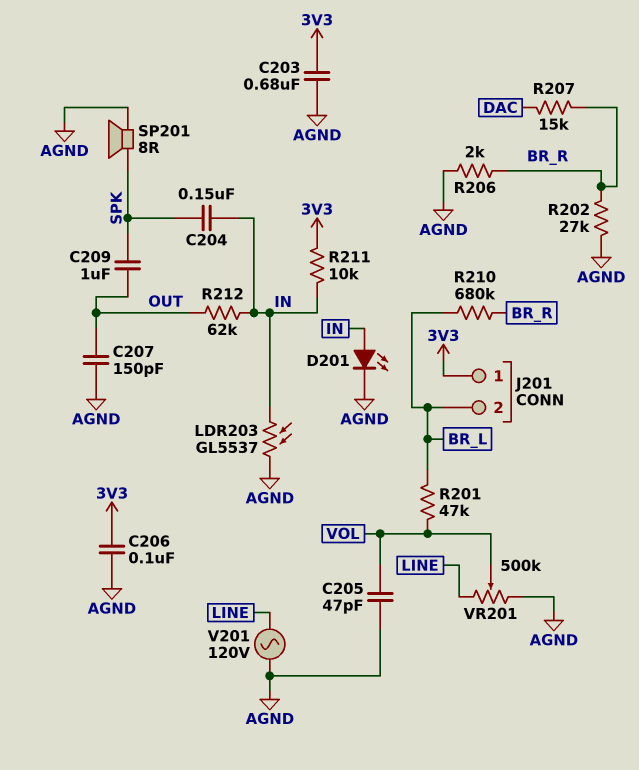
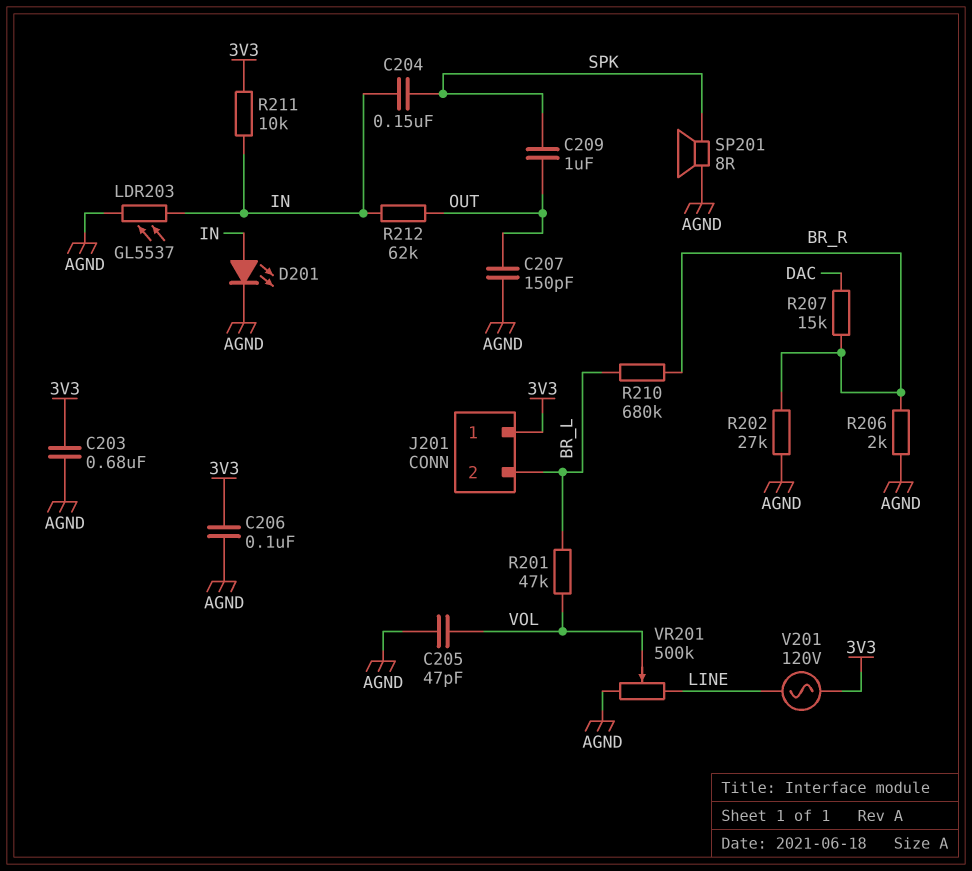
V201: AC 120V (AGND, LINE) -> AC 120V (3V3, LINE)

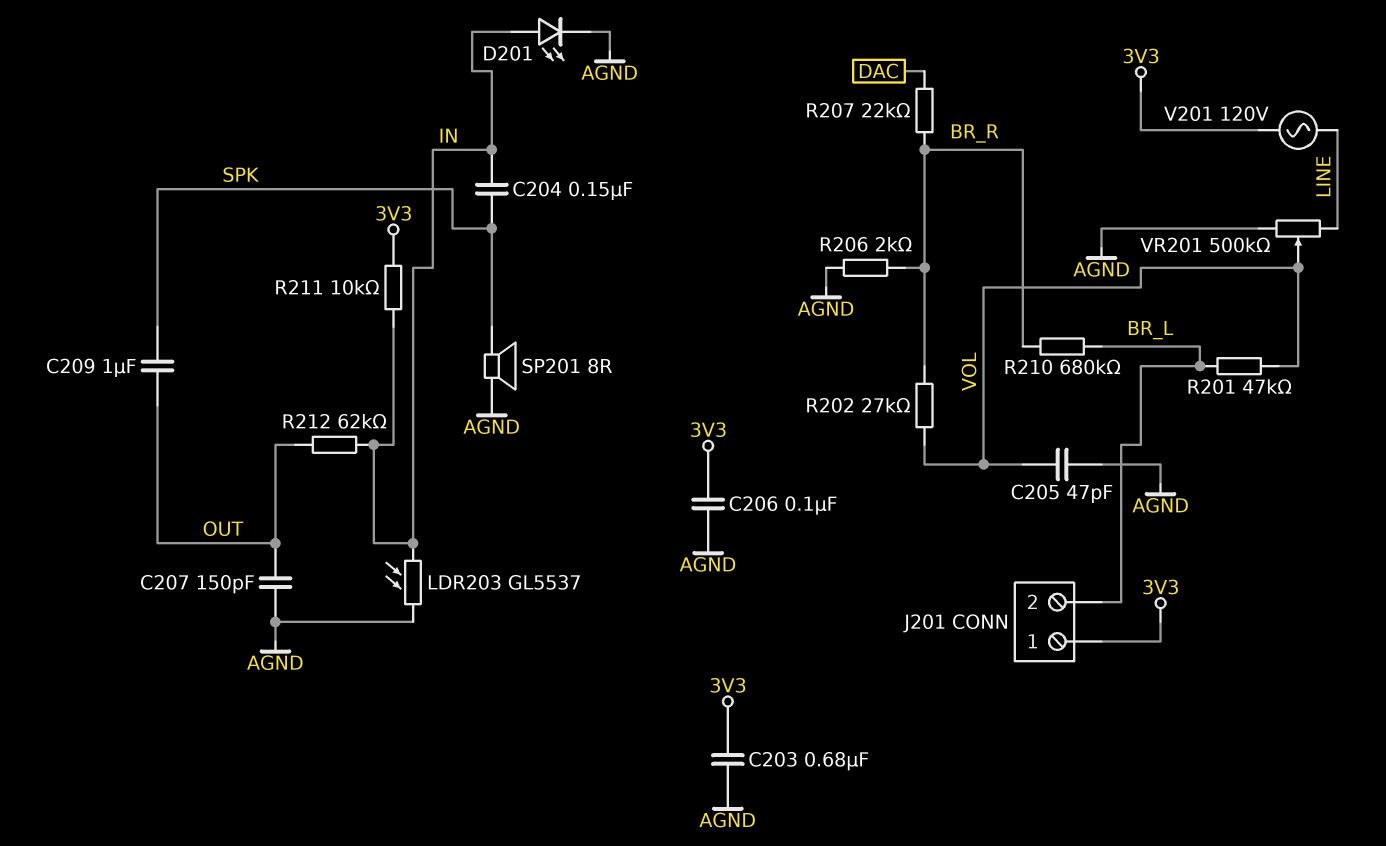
R202: 27k (AGND, BR_R) -> 27k (BR_R, VOL)
R207: 15k (BR_R, DAC) -> 22k (BR_R, DAC)

